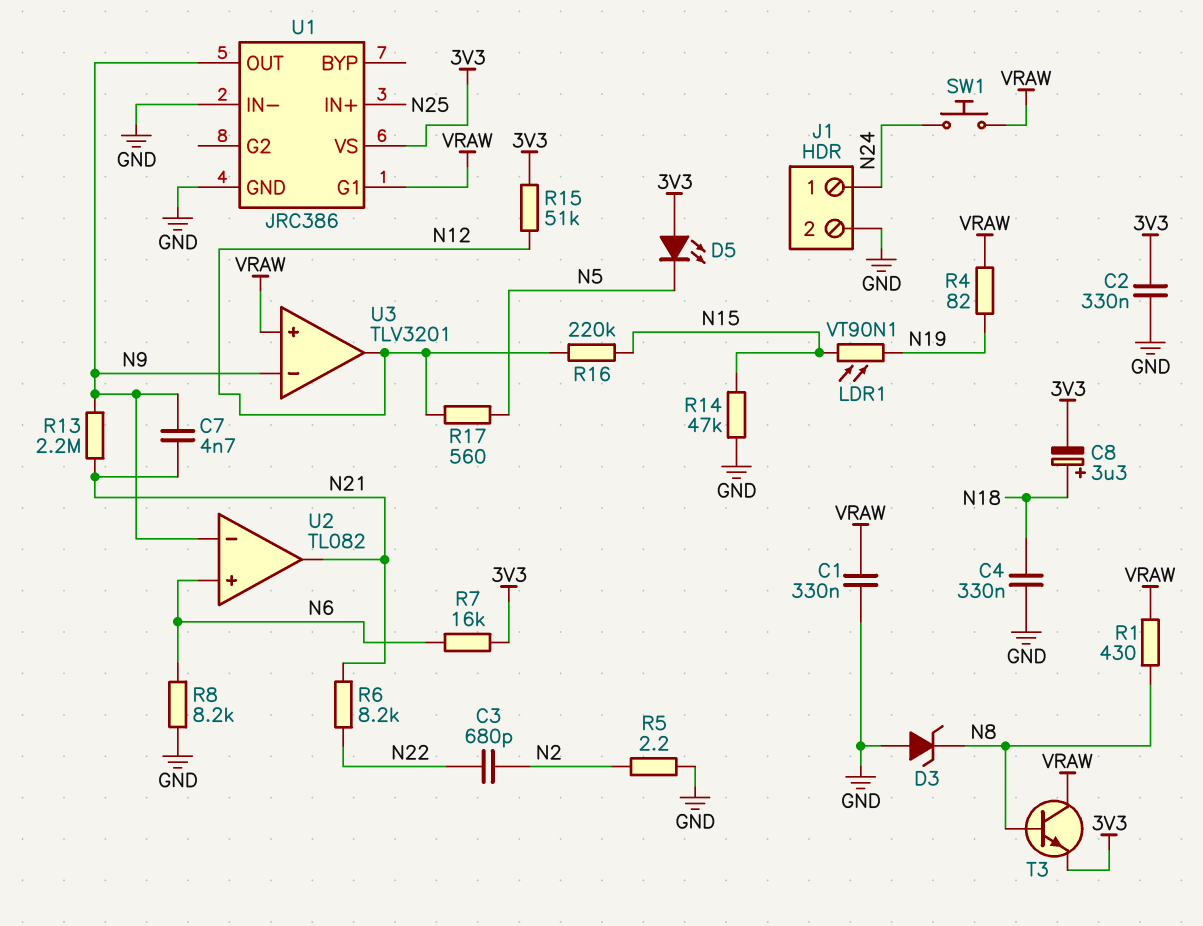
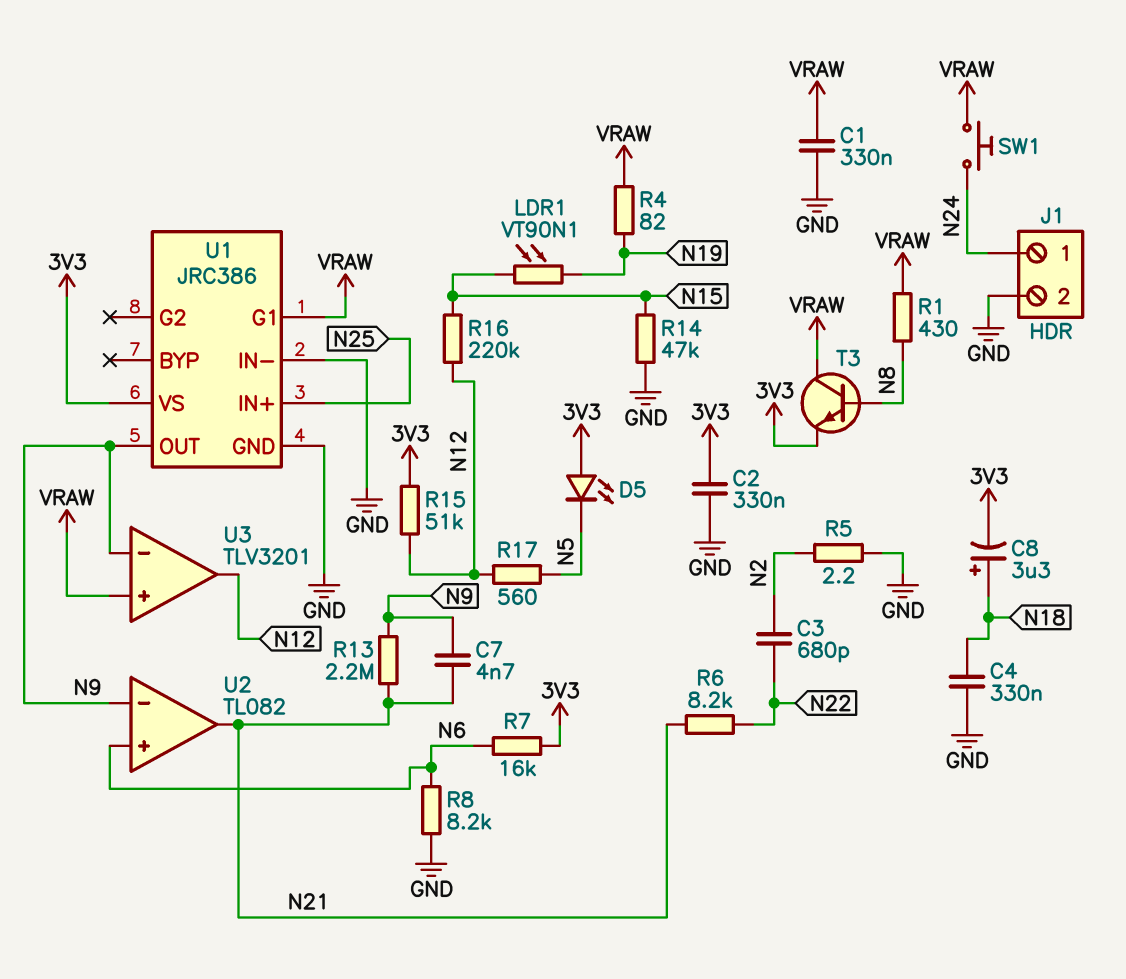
D3: zener (A GND, K N8) -> none

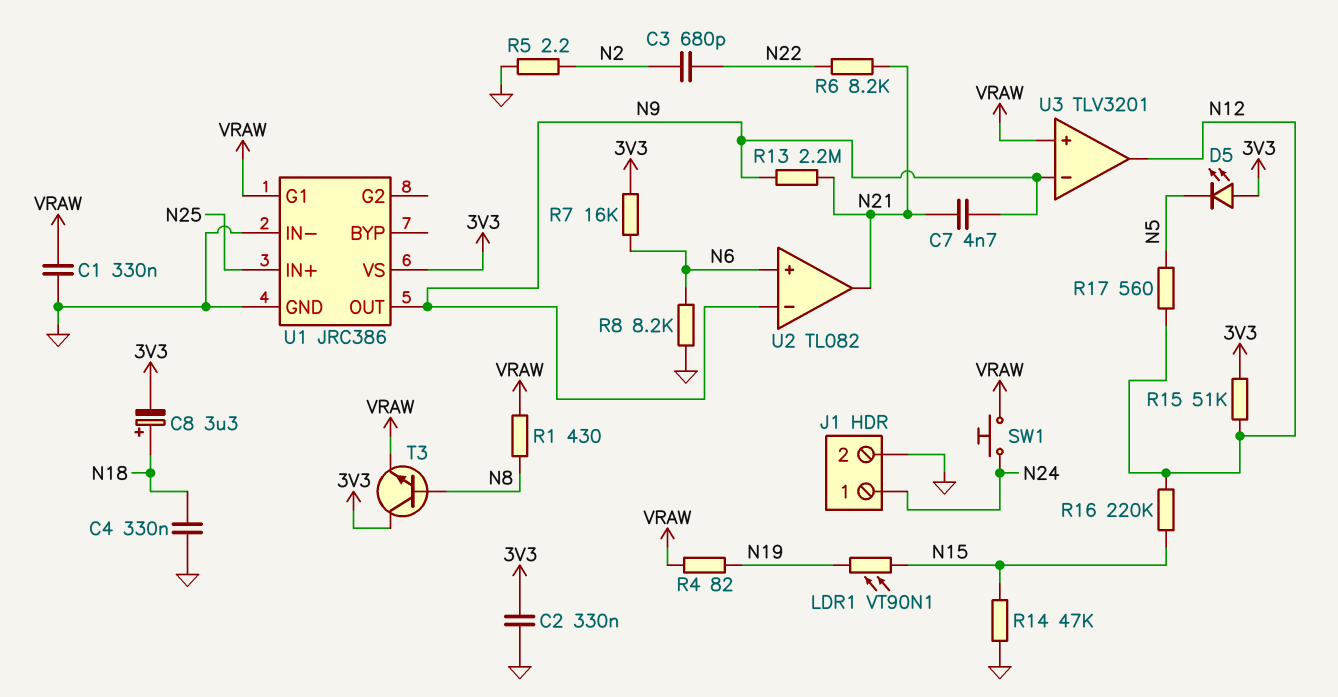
T3: NPN (B N8, C VRAW, E 3V3) -> NPN (B N8, C 3V3, E VRAW)

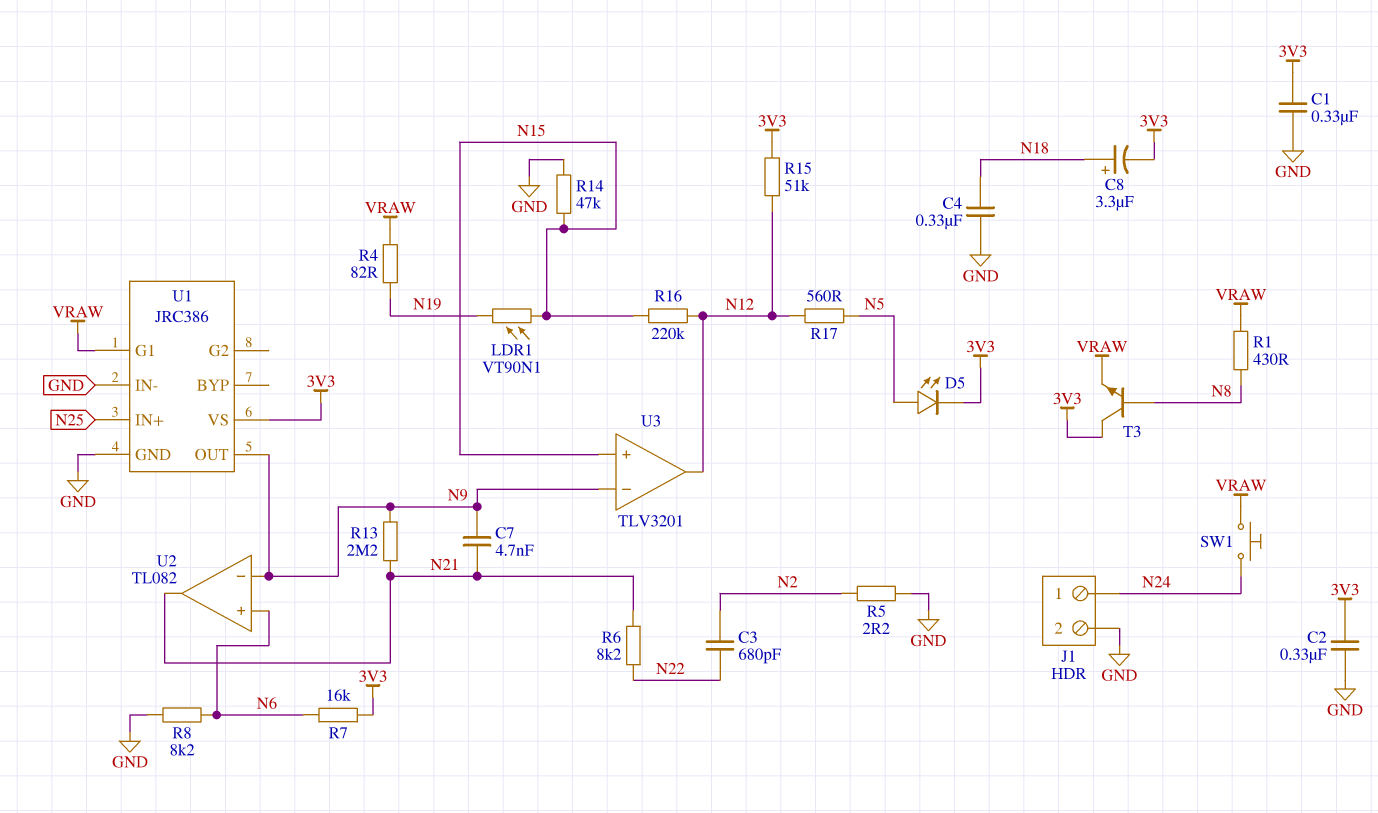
C1: 330nF (GND, VRAW) -> 330nF (3V3, GND)
D5: LED (A 3V3, K N5) -> LED (A N5, K 3V3)
U3 pin in+: VRAW -> N15

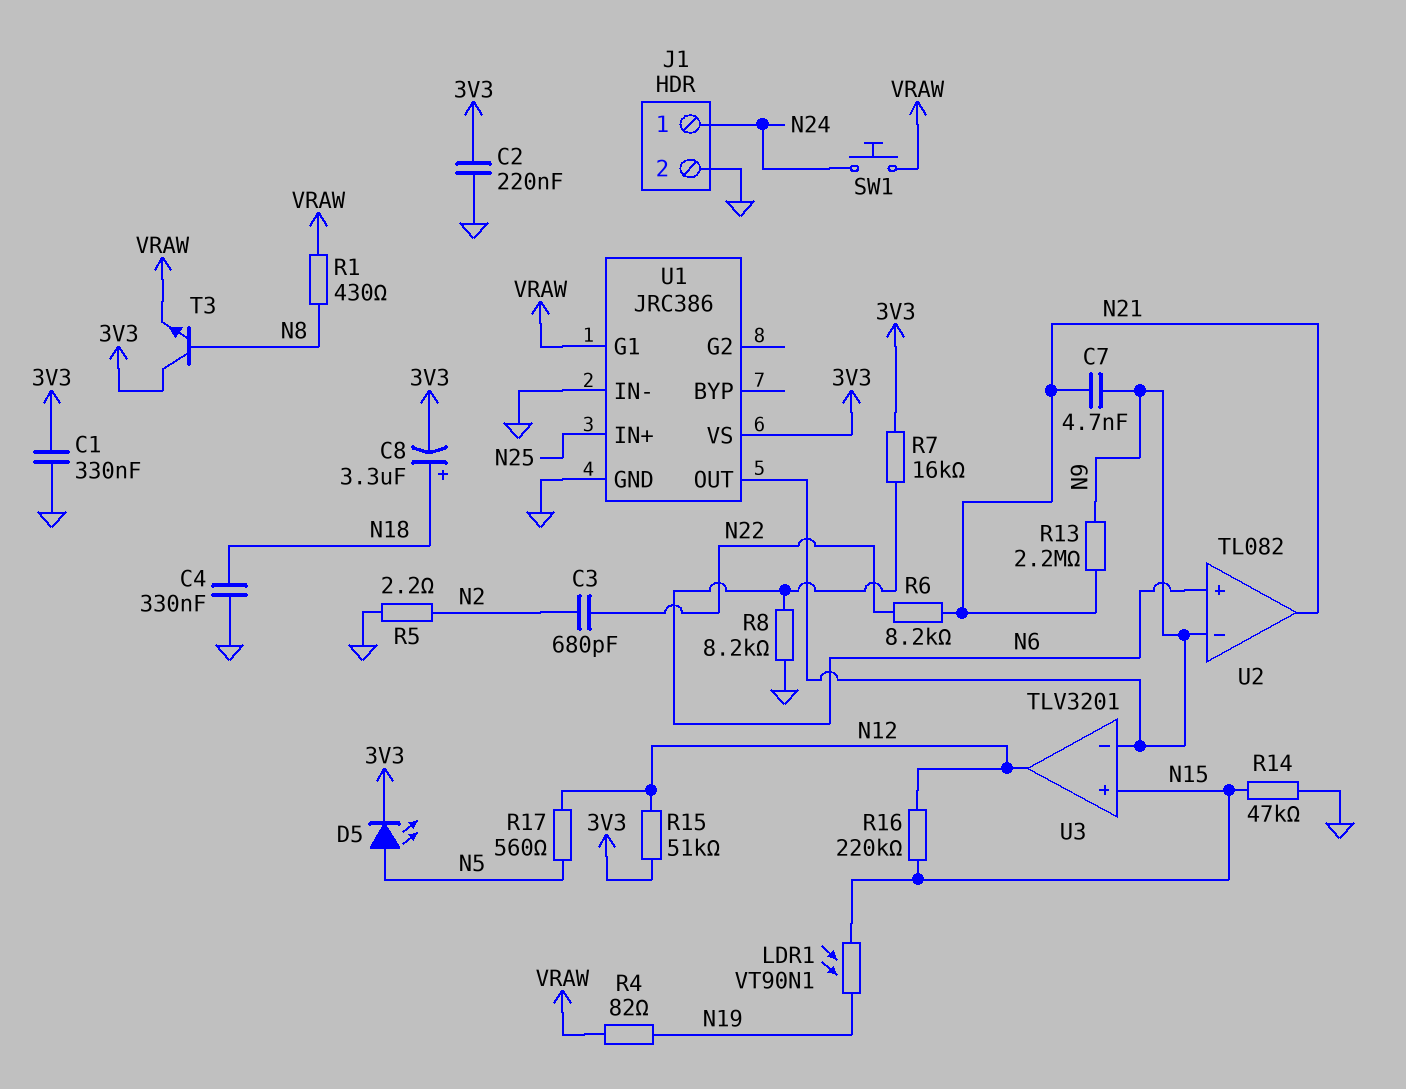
C2: 330nF (3V3, GND) -> 220nF (3V3, GND)

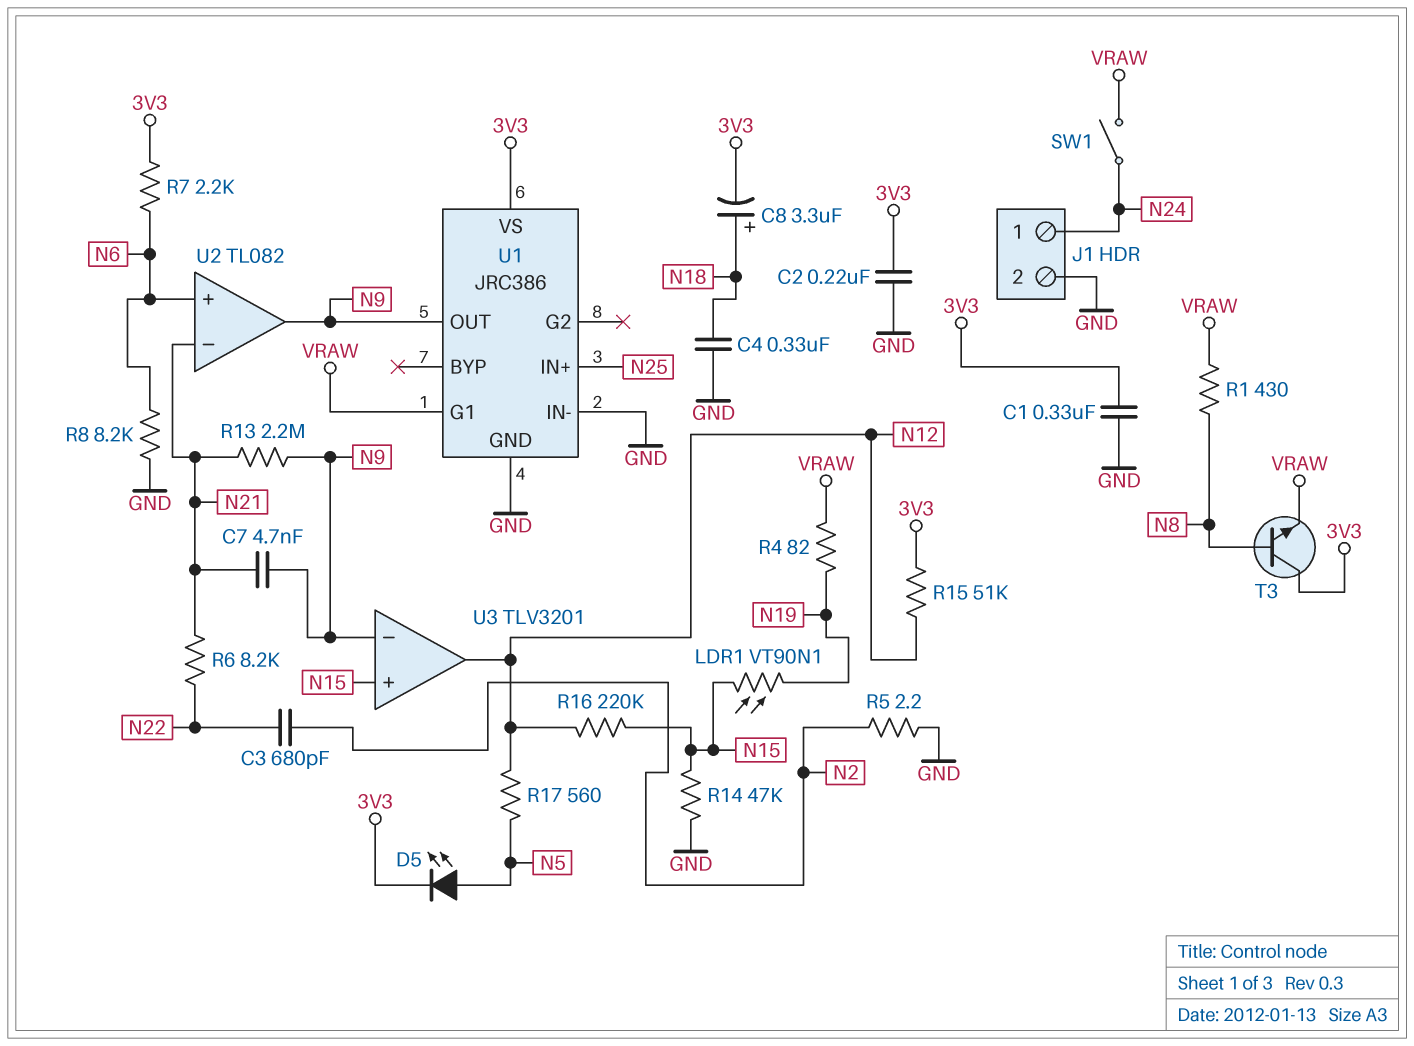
R7: 16k (3V3, N6) -> 2.2k (3V3, N6)
SW1: button (N24, VRAW) -> switch (N24, VRAW)
U2 pin in-: N9 -> N21
U2 pin out: N21 -> N9

